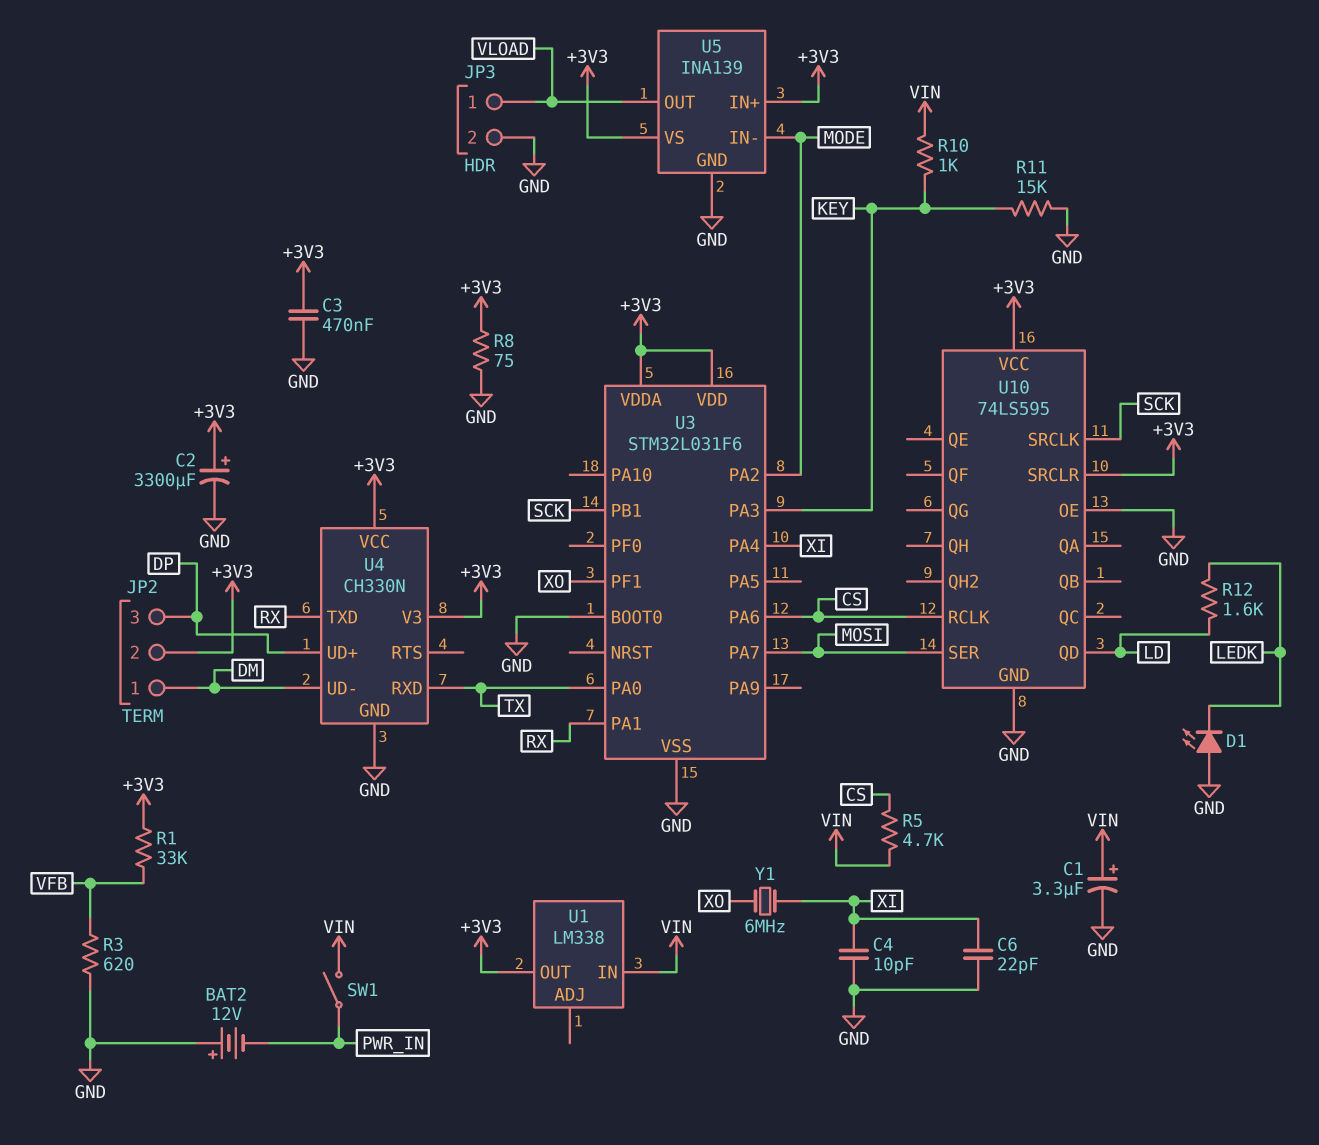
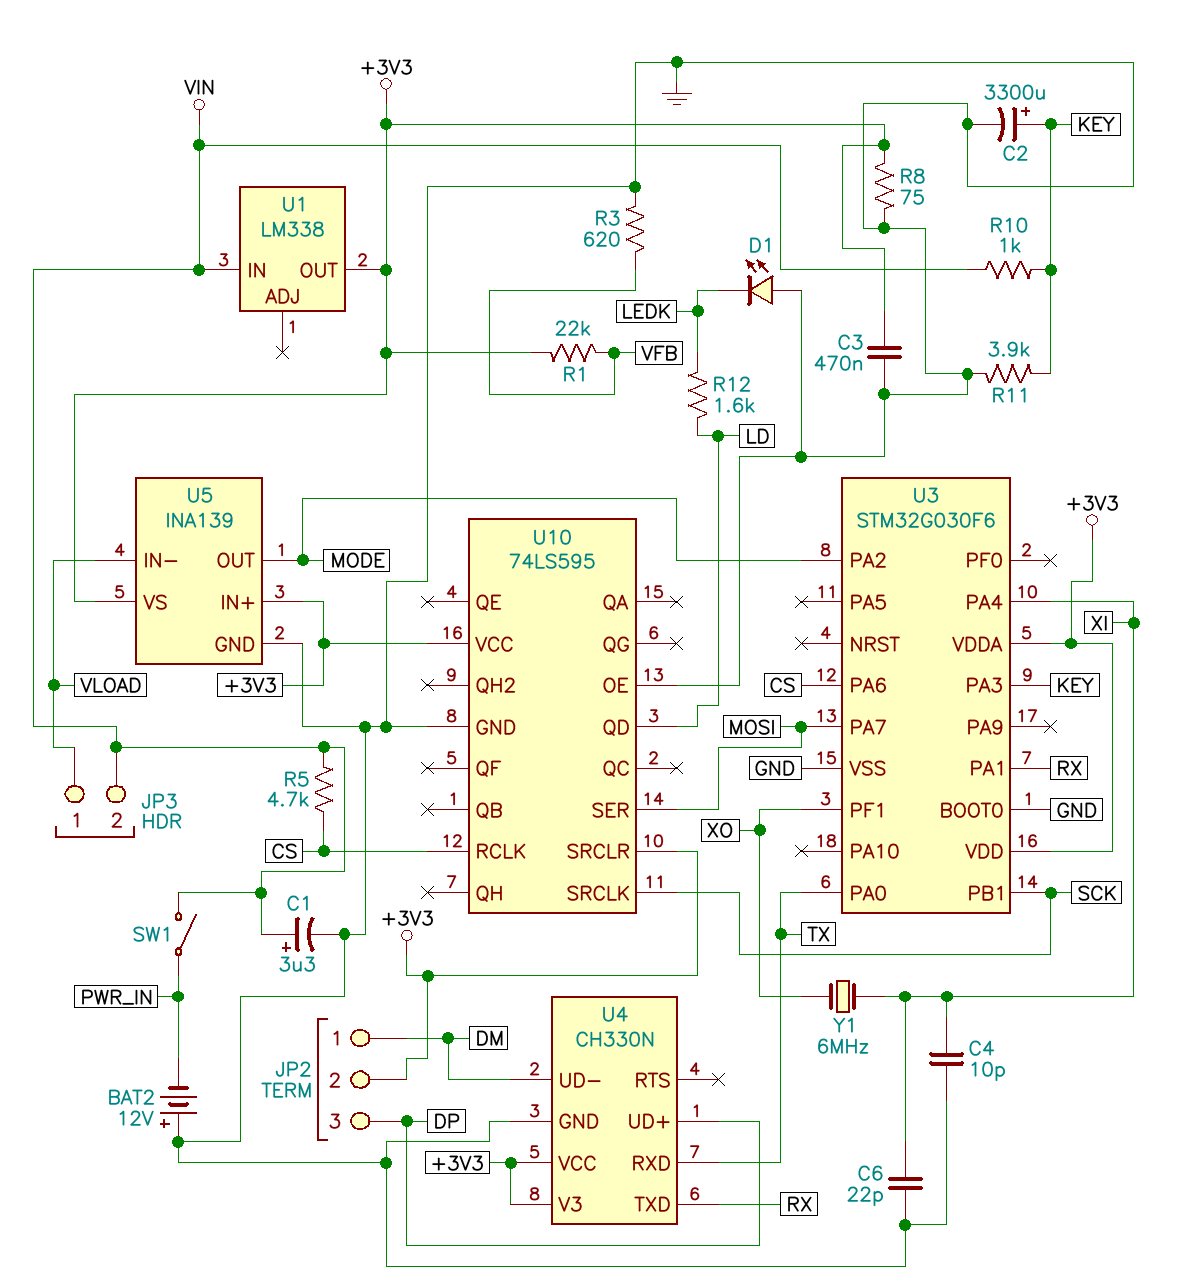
C2: 3300uF (plus +3V3, minus GND) -> 3300uF (plus KEY, minus GND)
JP3 pin 2: GND -> VIN
R1: 33k (+3V3, VFB) -> 22k (+3V3, VFB)
R11: 15k (GND, KEY) -> 3.9k (GND, KEY)
U3: STM32L031F6 -> STM32G030F6
U5 pin IN-: MODE -> VLOAD
U5 pin OUT: VLOAD -> MODE

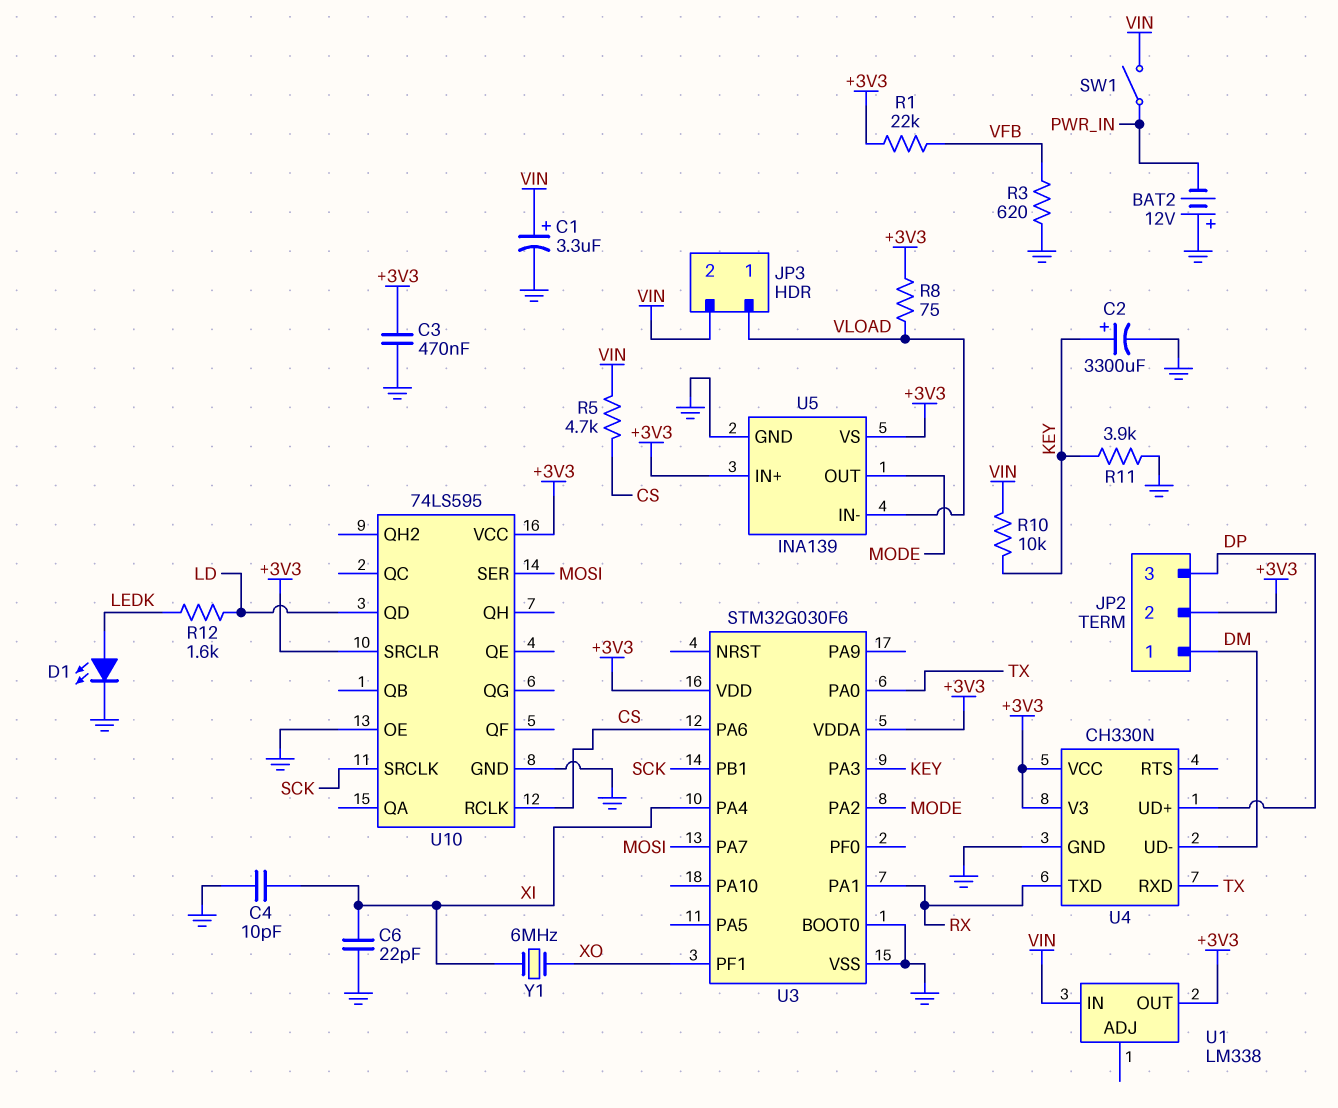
D1: LED (A GND, K LEDK) -> LED (A LEDK, K GND)
R8: 75 (+3V3, GND) -> 75 (+3V3, VLOAD)
R10: 1k (KEY, VIN) -> 10k (KEY, VIN)

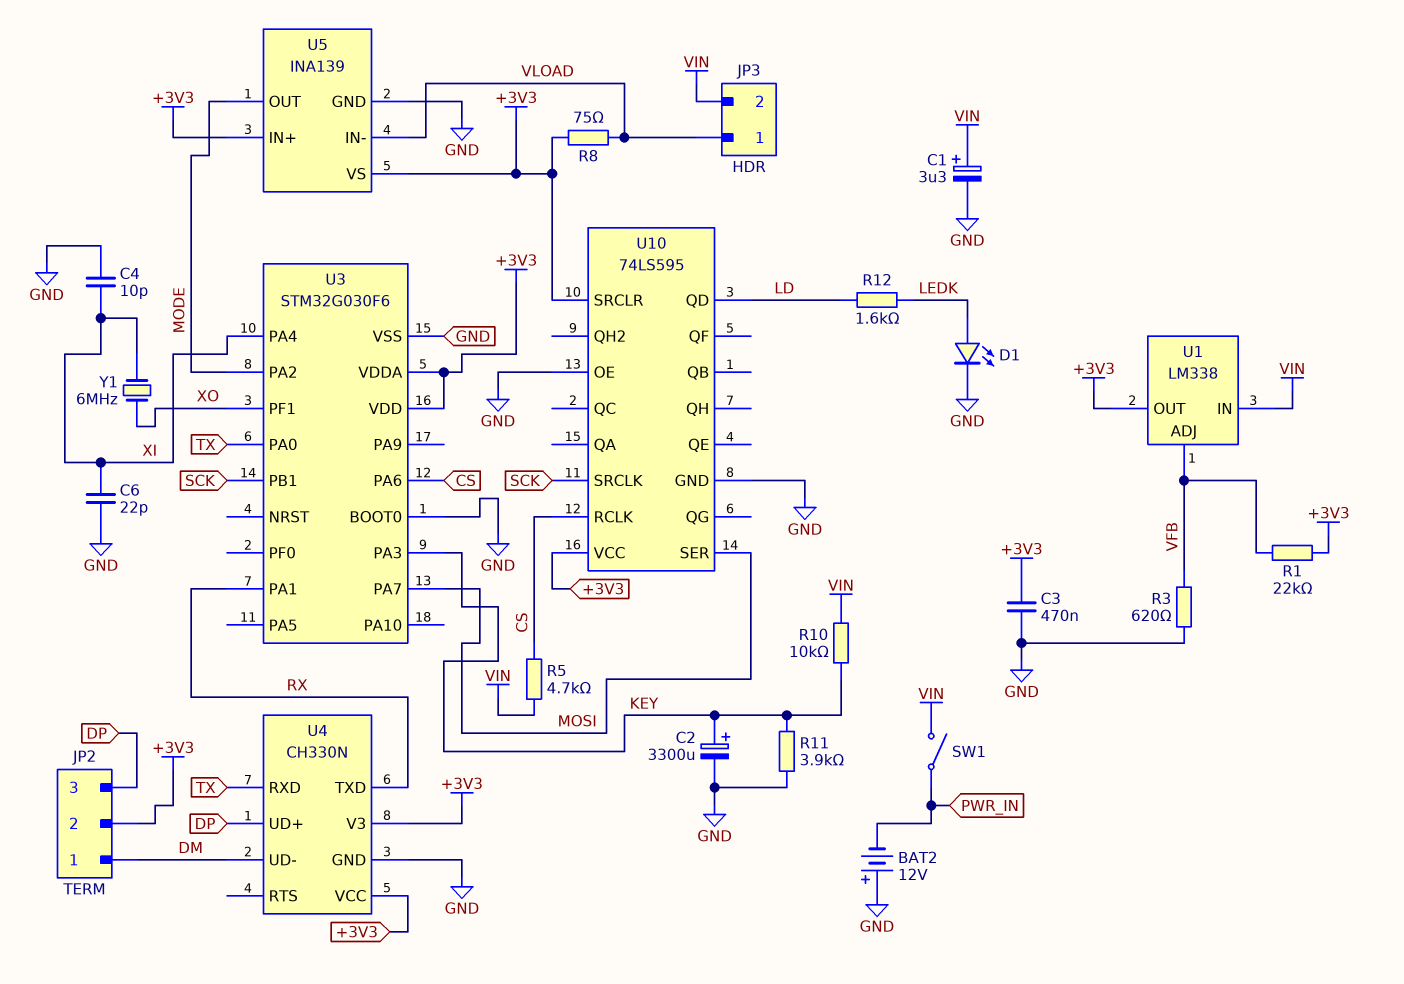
U1 pin ADJ: none -> VFB

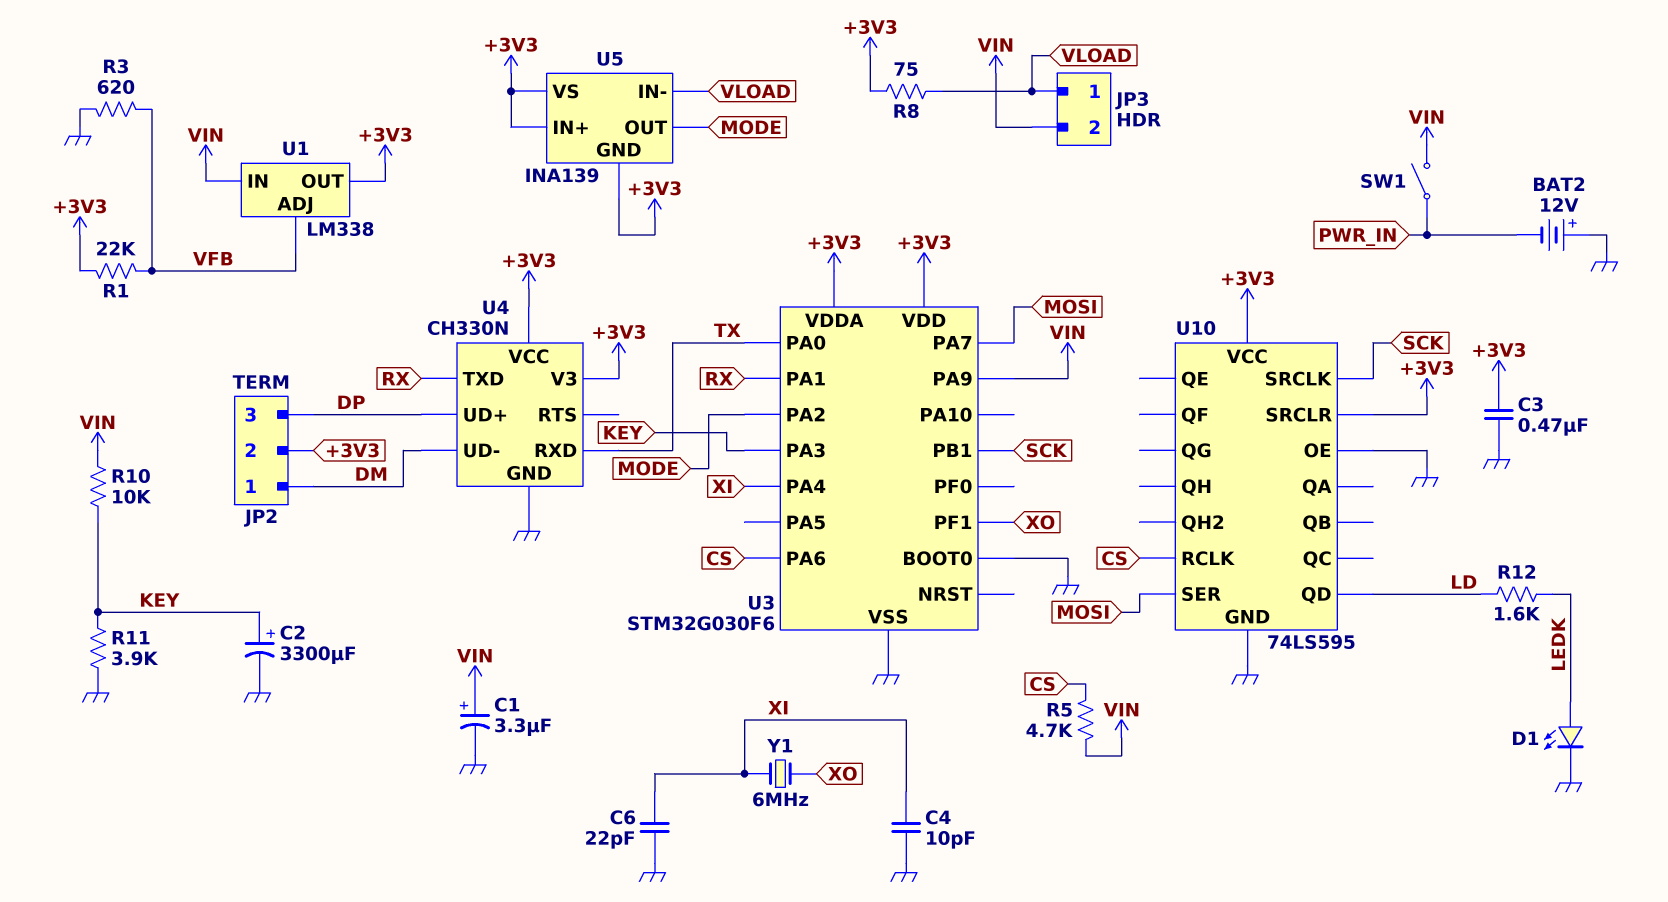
U3 pin PA9: none -> VIN
U5 pin GND: GND -> +3V3

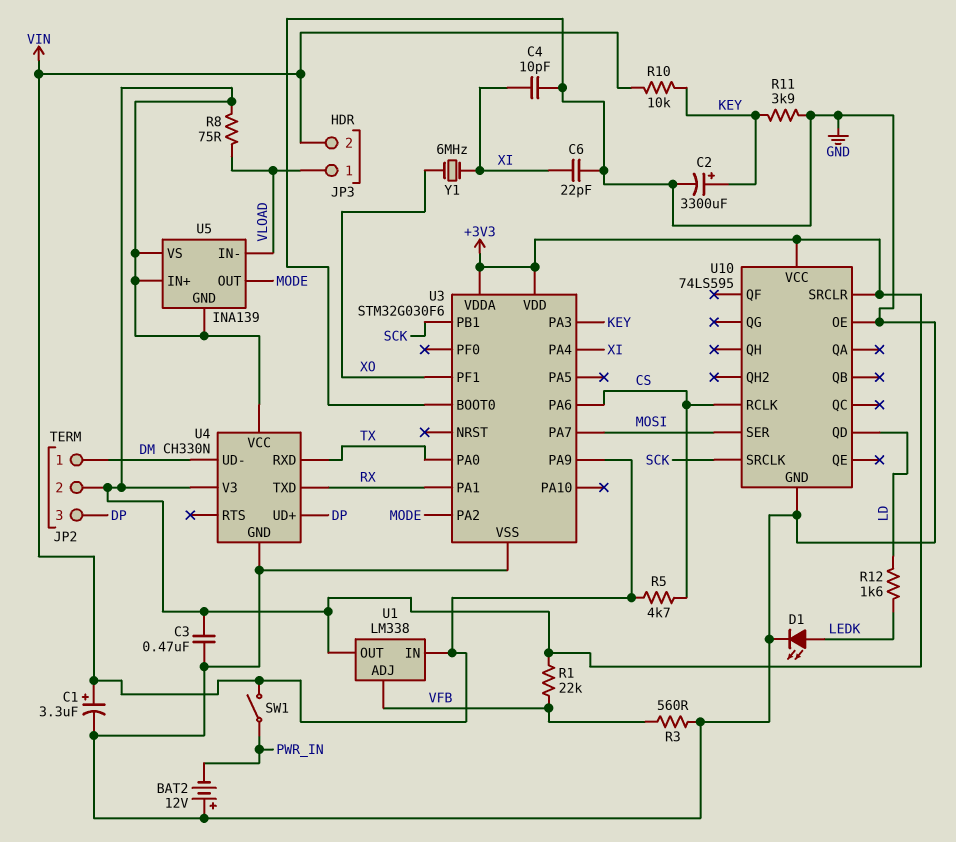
R3: 620 (GND, VFB) -> 560 (GND, VFB)

